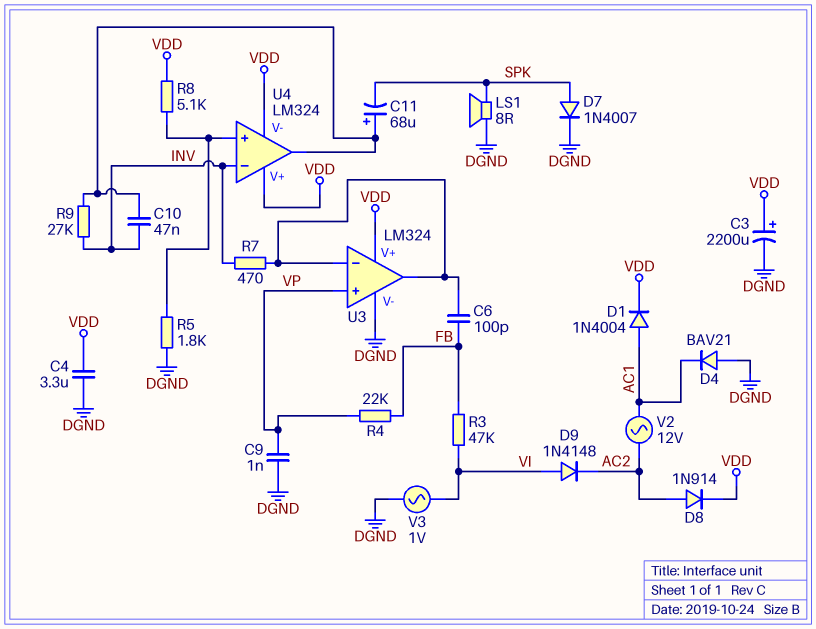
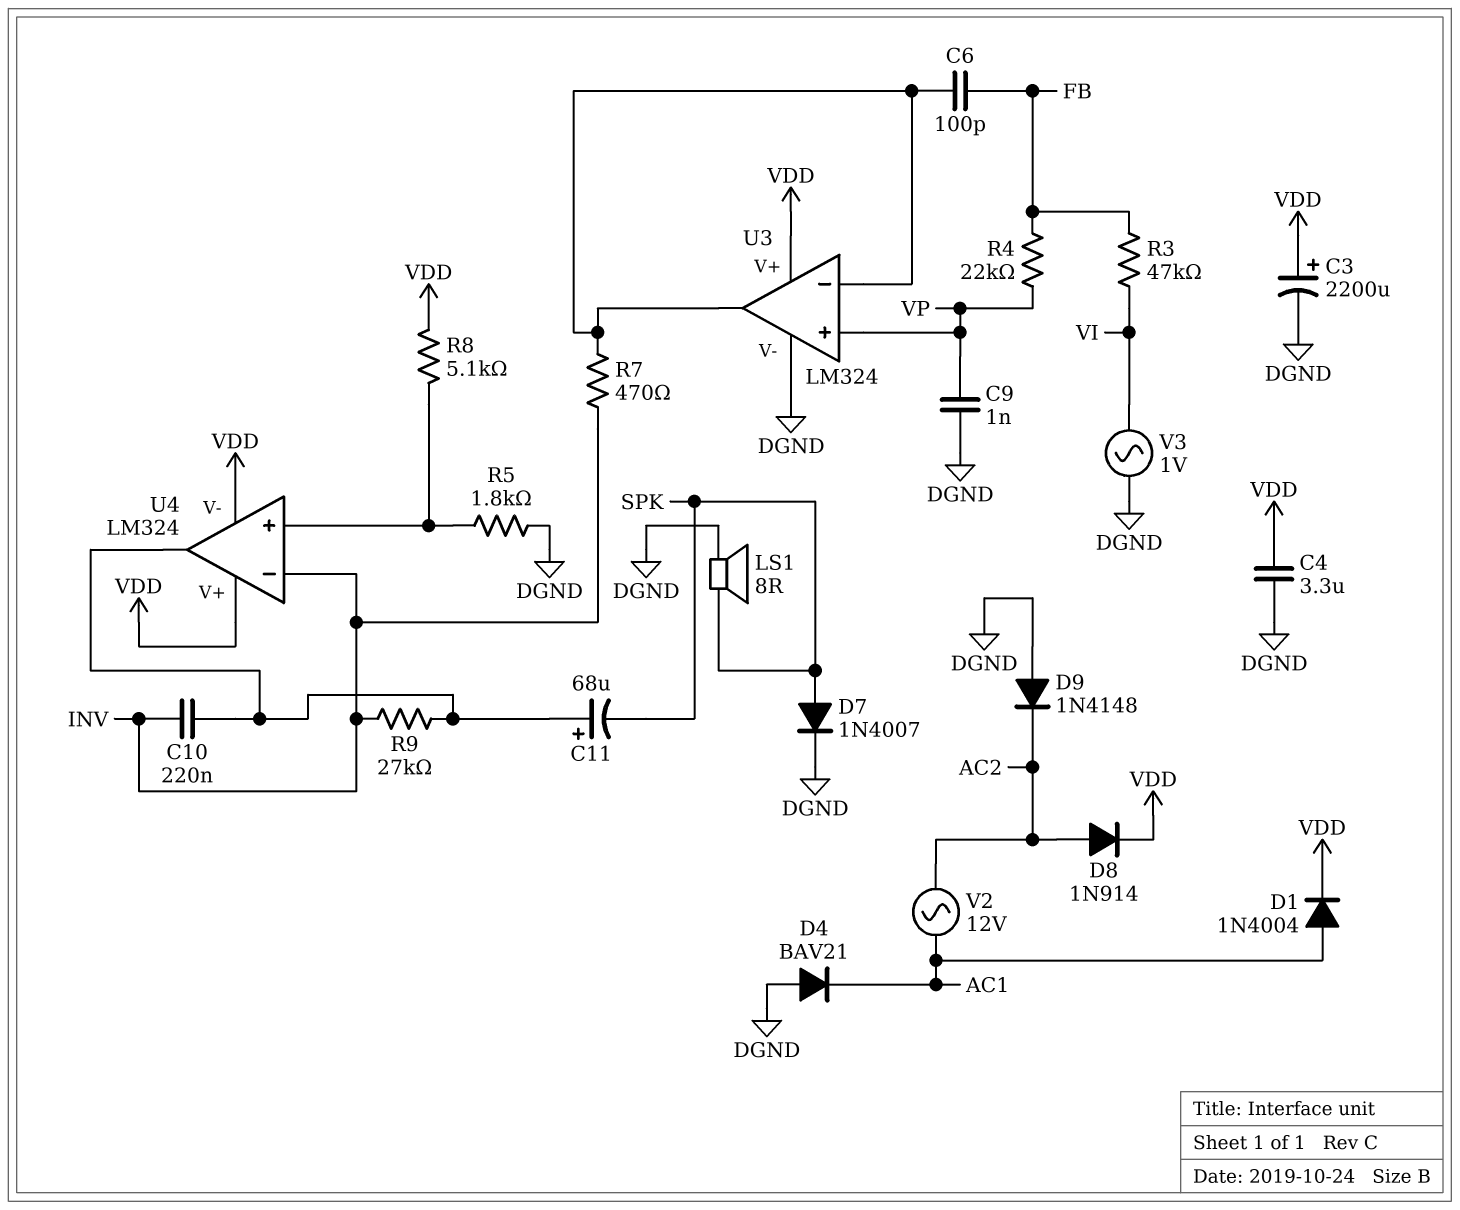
C10: 47nF (INV, U4/out) -> 220nF (INV, U4/out)
D9: diode 1N4148 (A VI, K AC2) -> diode 1N4148 (A DGND, K AC2)

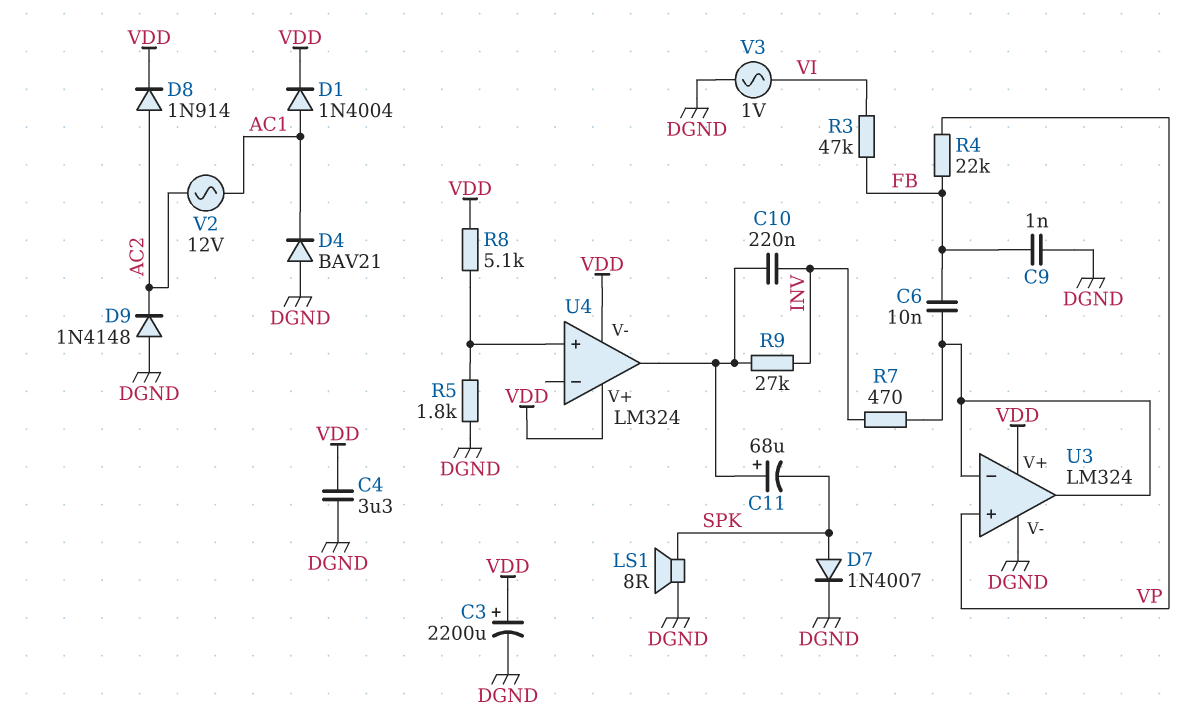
C6: 100pF (FB, U3/in-) -> 10nF (FB, U3/in-)
C9: 1nF (DGND, VP) -> 1nF (DGND, FB)
U4 pin in-: INV -> none

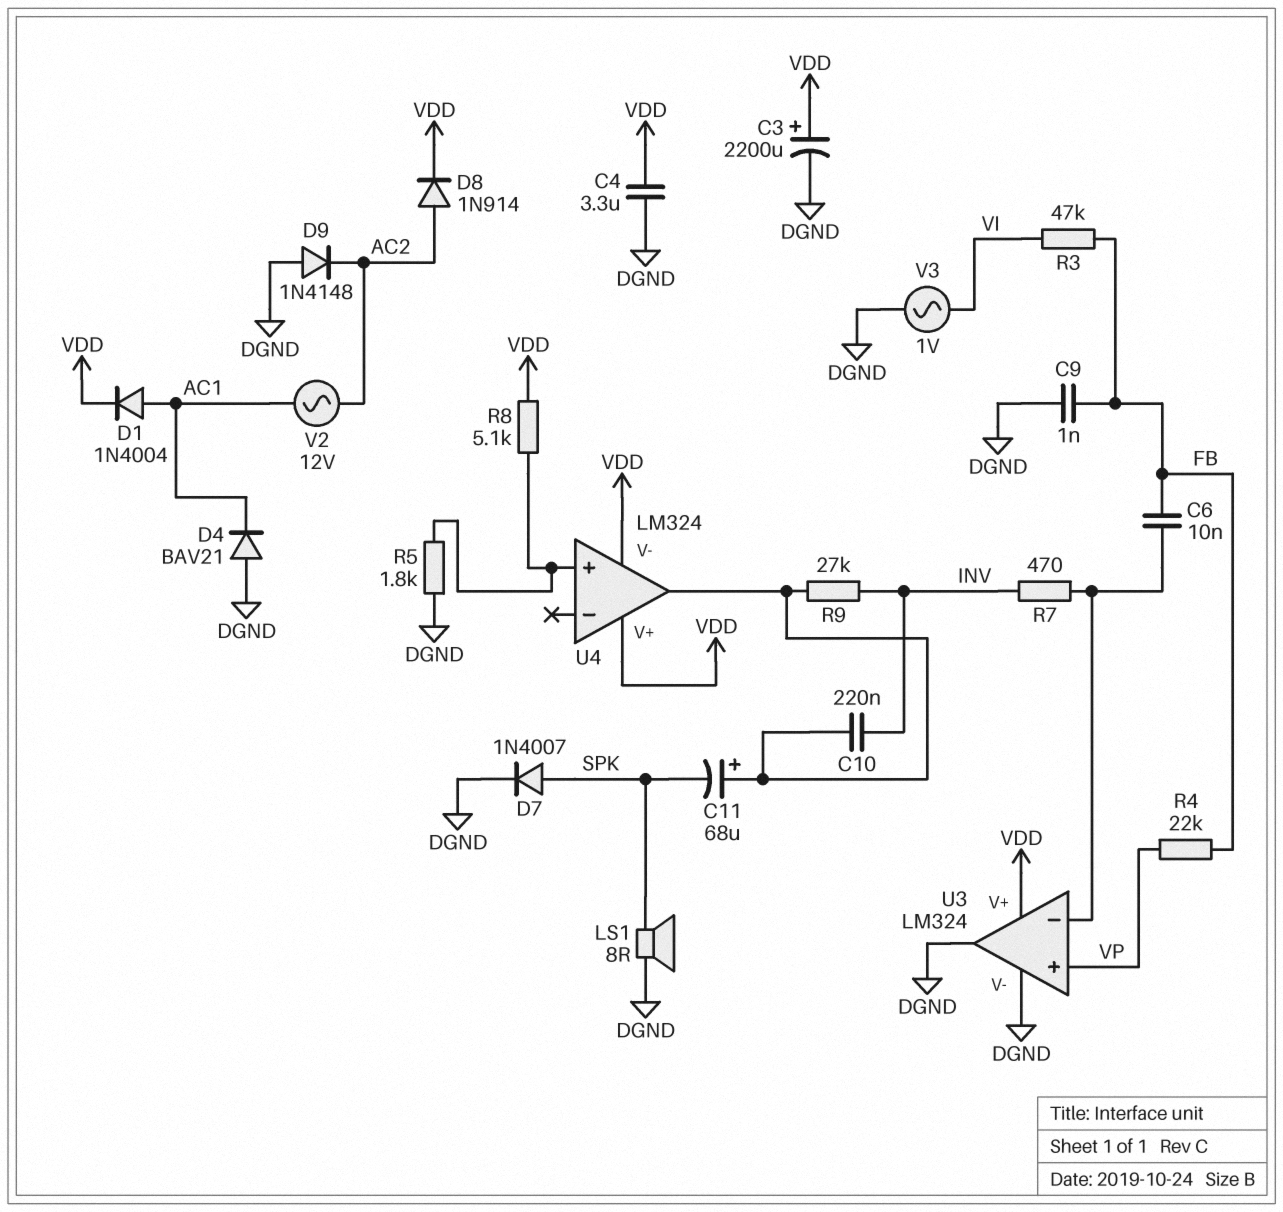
U3 pin out: U3/in- -> DGND

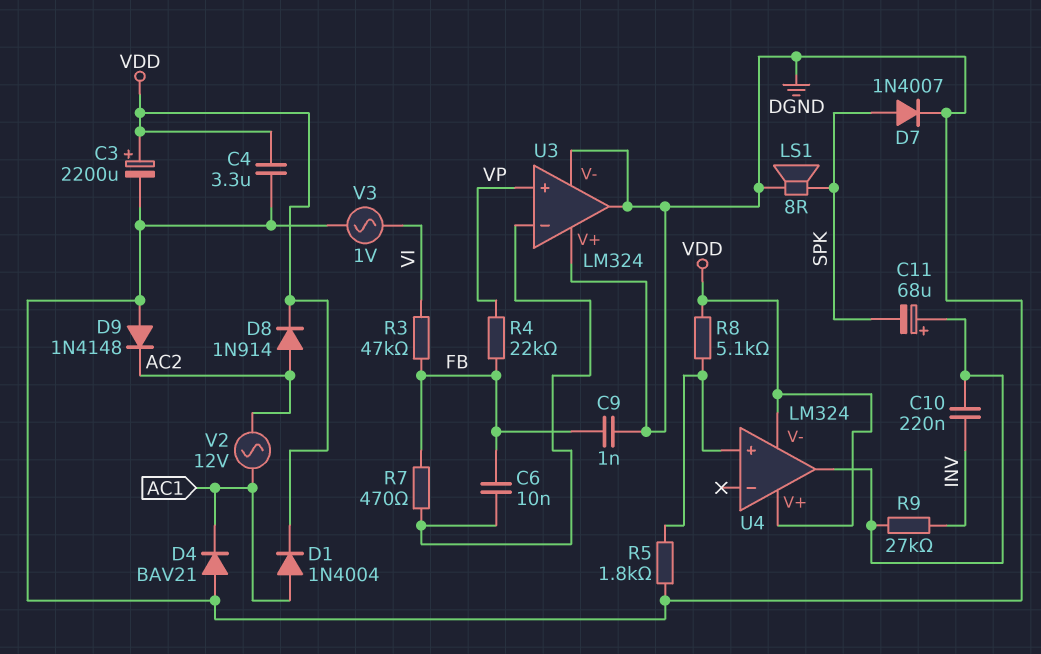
R7: 470 (INV, U3/in-) -> 470 (FB, U3/in-)
U3 pin V+: VDD -> DGND

